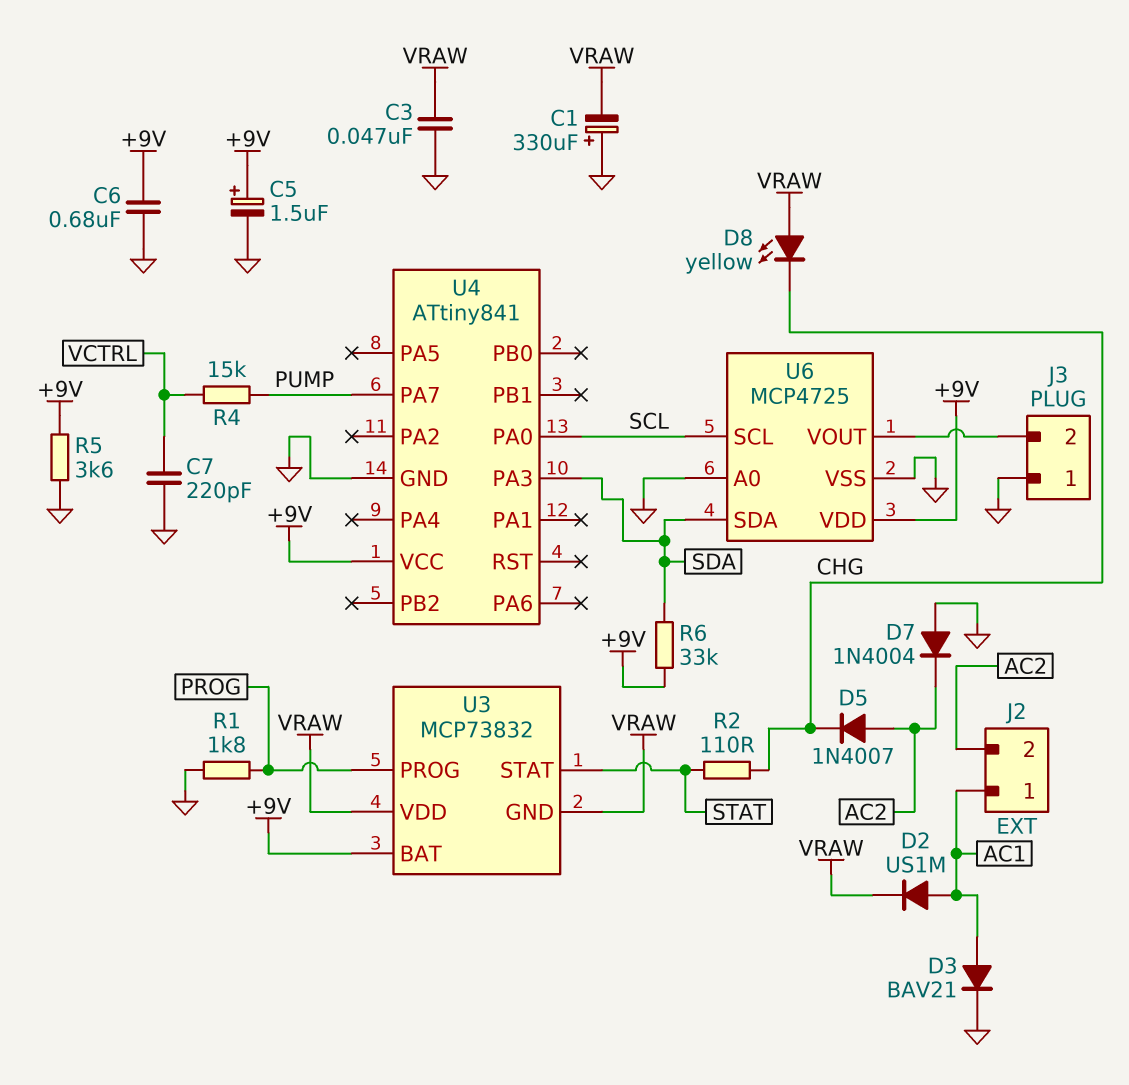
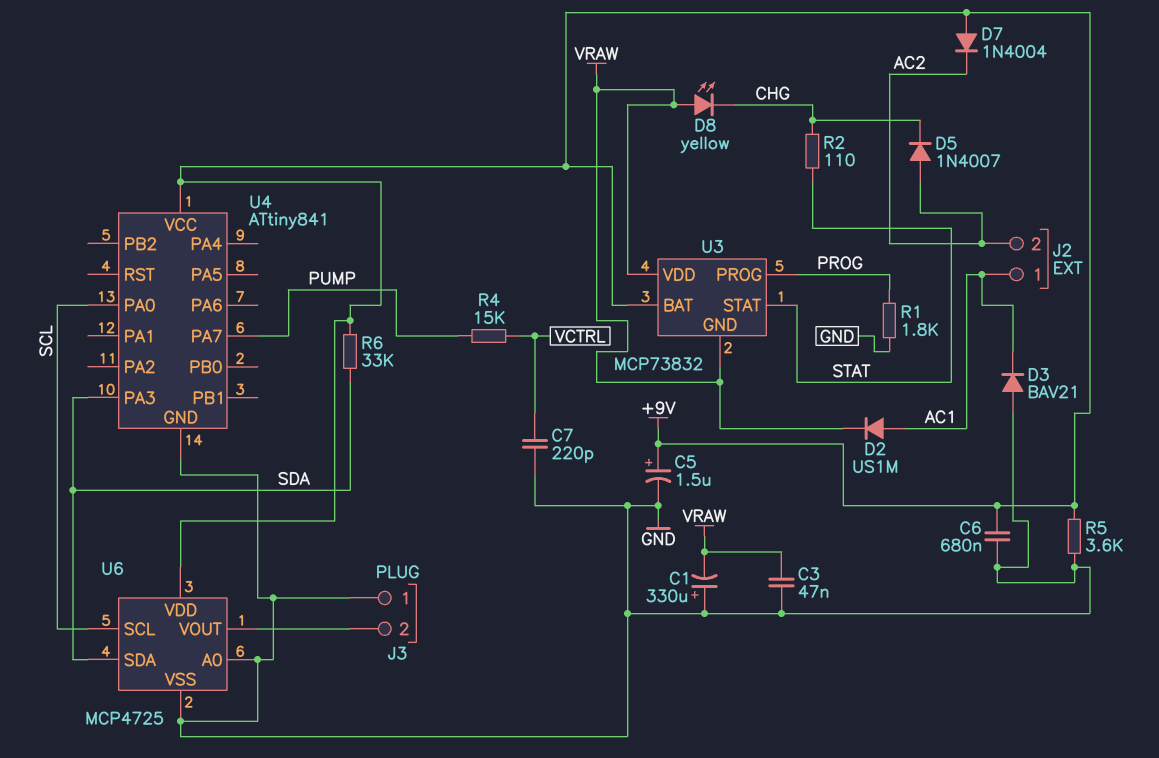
D3: diode BAV21 (A AC1, K GND) -> diode BAV21 (A GND, K AC1)
D7: diode 1N4004 (A GND, K AC2) -> diode 1N4004 (A +9V, K AC2)

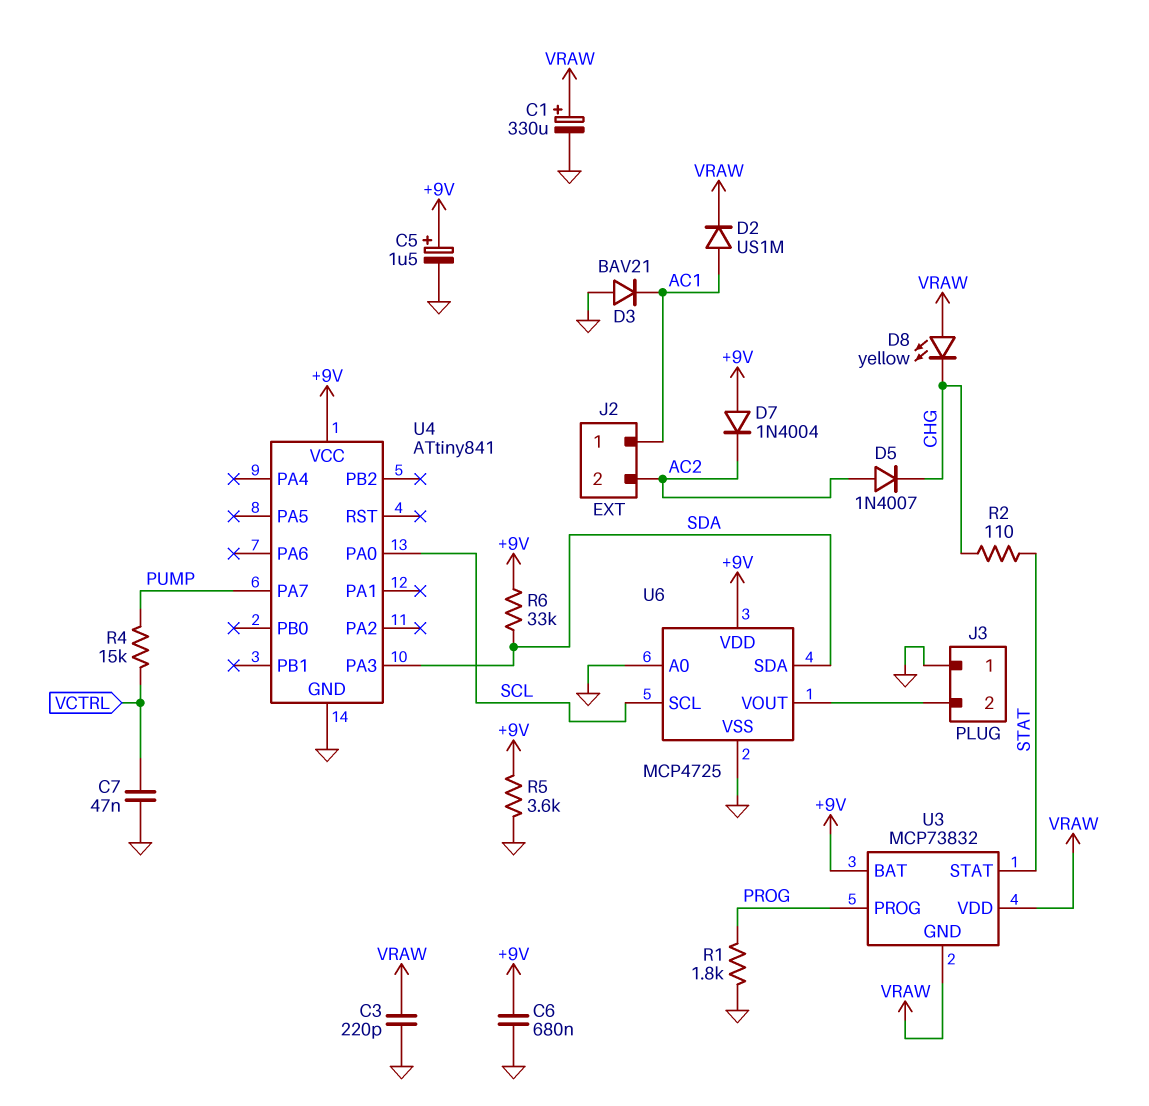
C1: 330uF (plus GND, minus VRAW) -> 330uF (plus VRAW, minus GND)
C3: 47nF (GND, VRAW) -> 220pF (GND, VRAW)
C7: 220pF (GND, VCTRL) -> 47nF (GND, VCTRL)

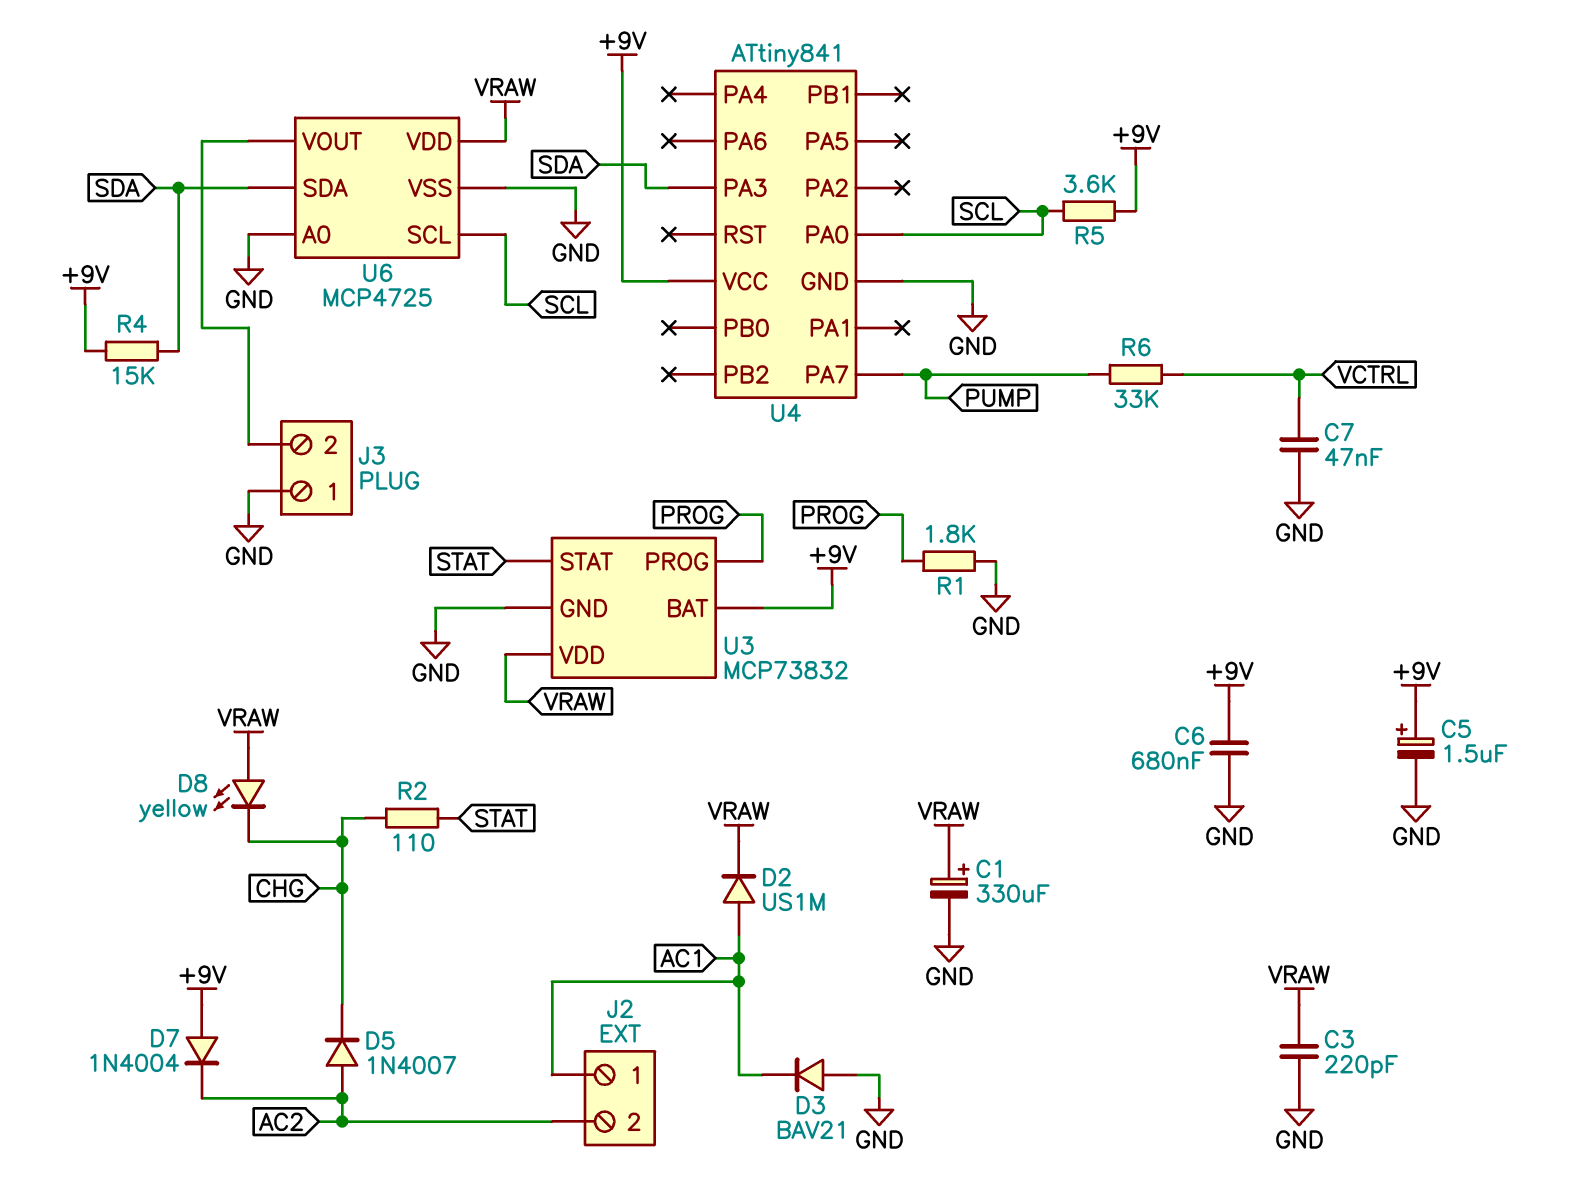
R4: 15k (PUMP, VCTRL) -> 15k (+9V, SDA)
R5: 3.6k (+9V, GND) -> 3.6k (+9V, SCL)
R6: 33k (+9V, SDA) -> 33k (PUMP, VCTRL)
U3 pin GND: VRAW -> GND
U6 pin VDD: +9V -> VRAW

